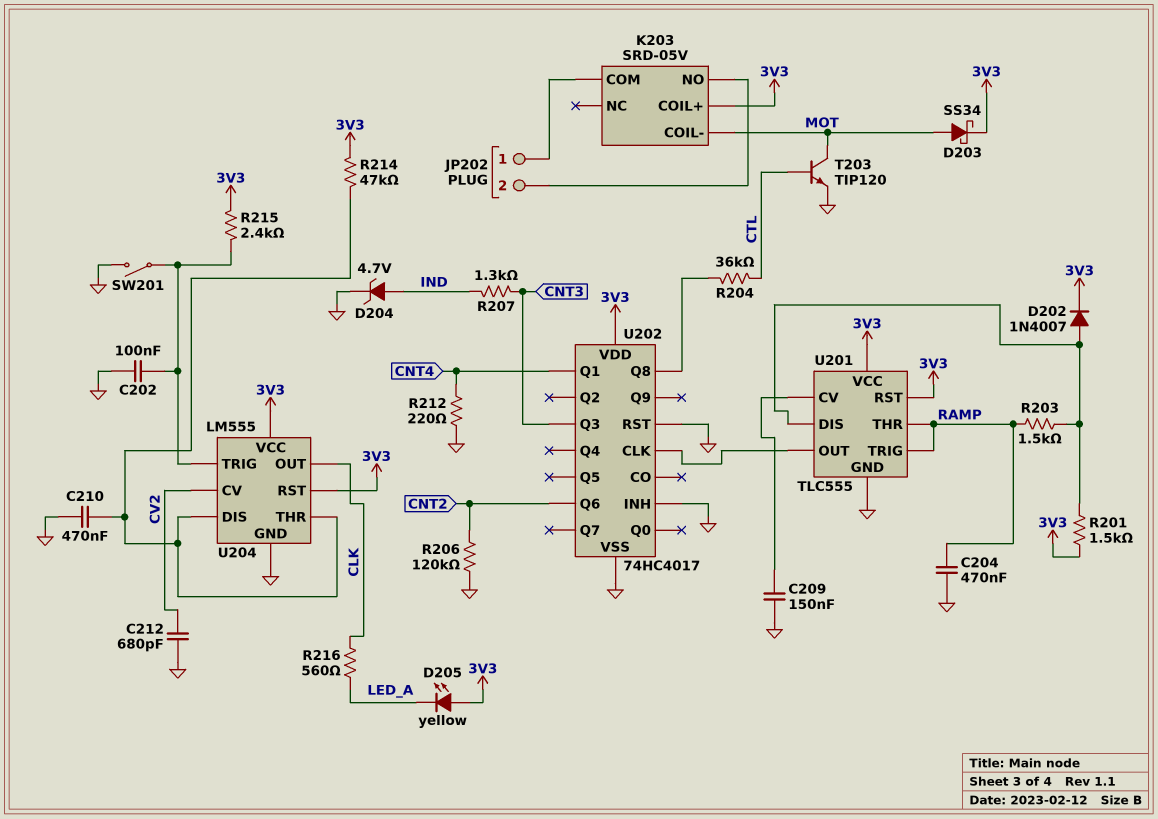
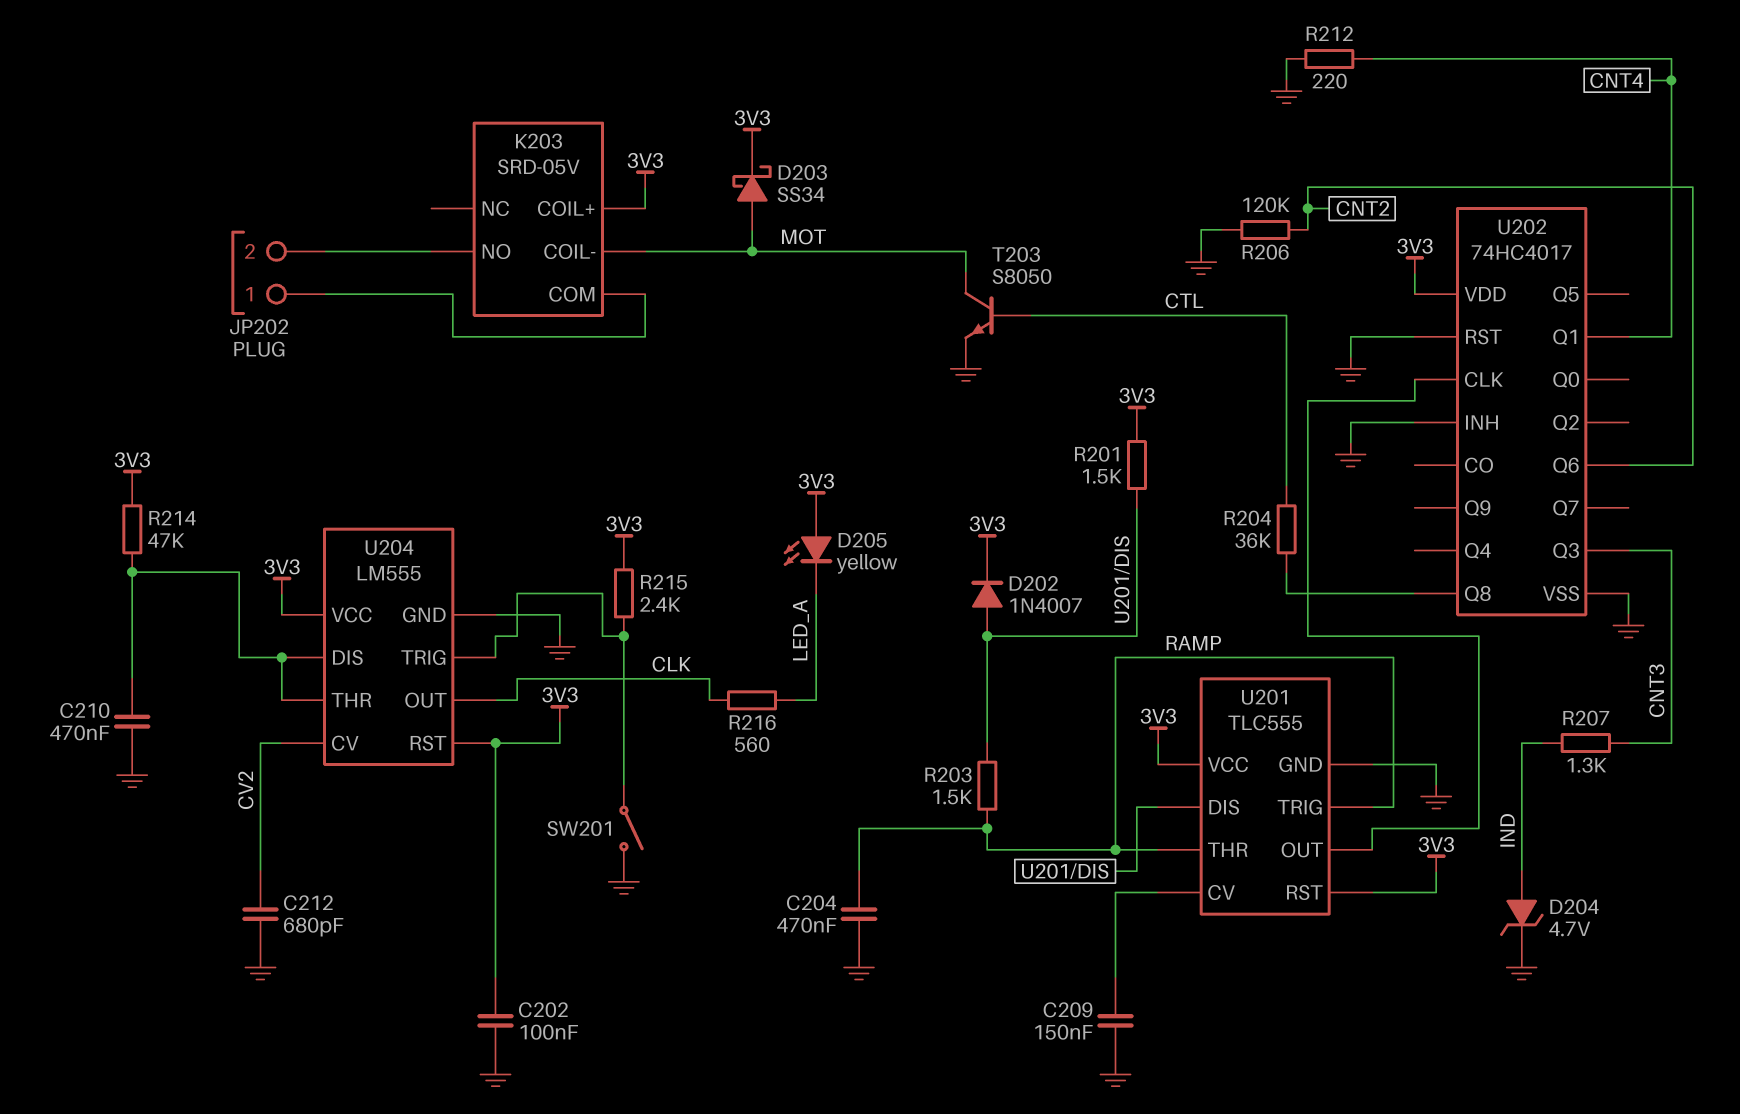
C202: 100nF (GND, U204/TRIG) -> 100nF (3V3, GND)
T203: NPN TIP120 (B CTL, C MOT, E GND) -> NPN S8050 (B CTL, C MOT, E GND)

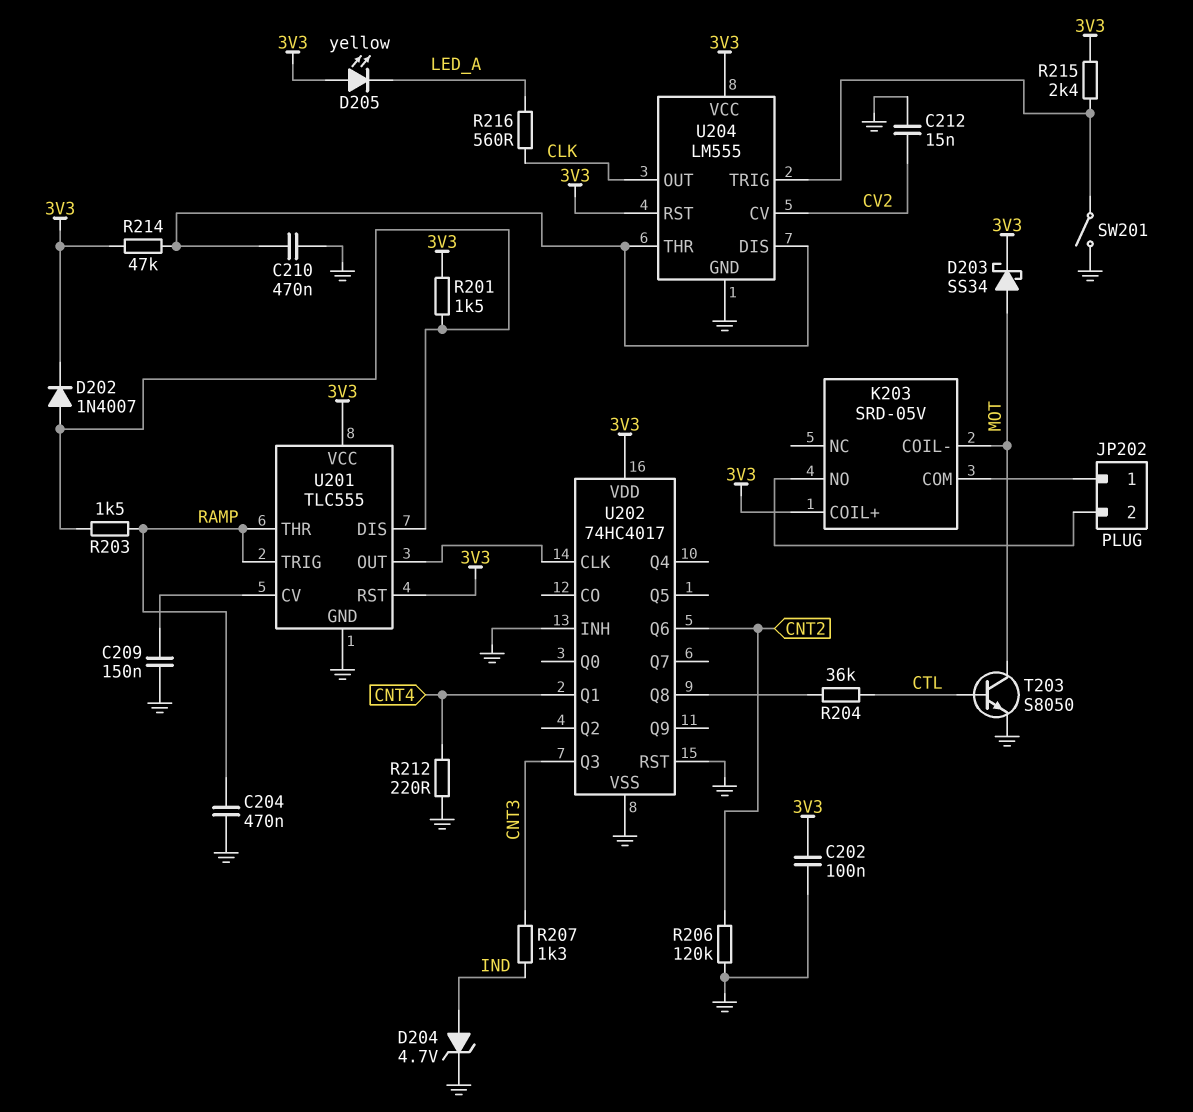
C212: 680pF (CV2, GND) -> 15nF (CV2, GND)

